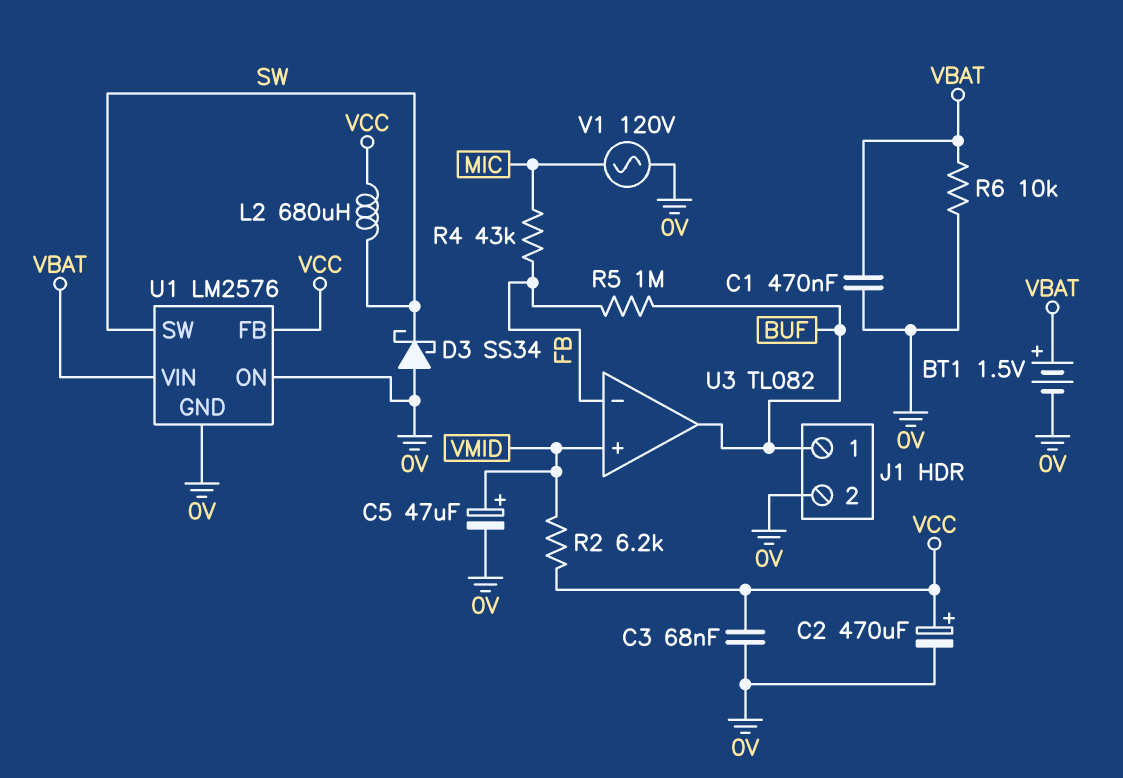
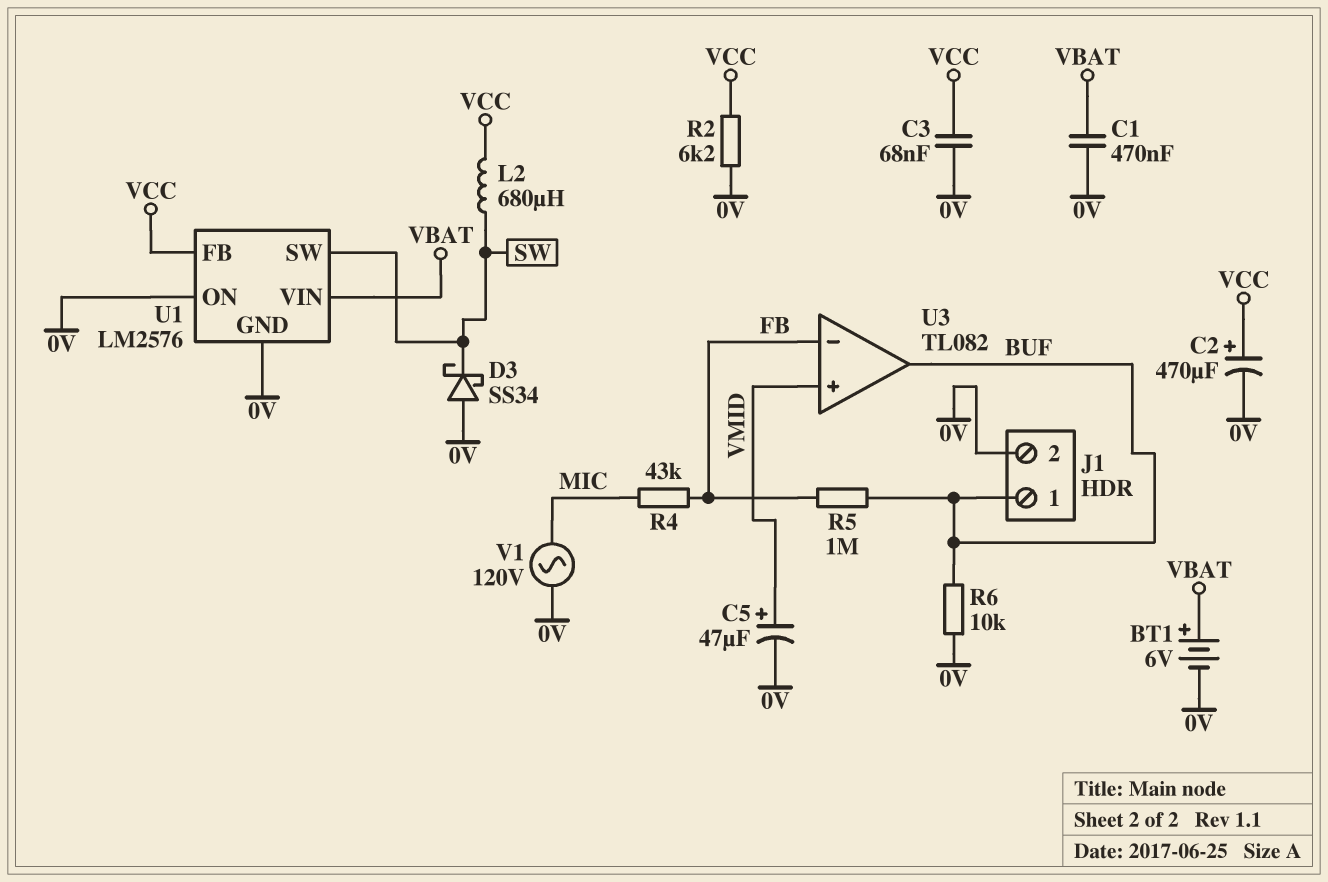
BT1: 1.5V (plus VBAT, minus 0V) -> 6V (plus VBAT, minus 0V)
R2: 6.2k (VCC, VMID) -> 6.2k (0V, VCC)
R6: 10k (0V, VBAT) -> 10k (0V, BUF)

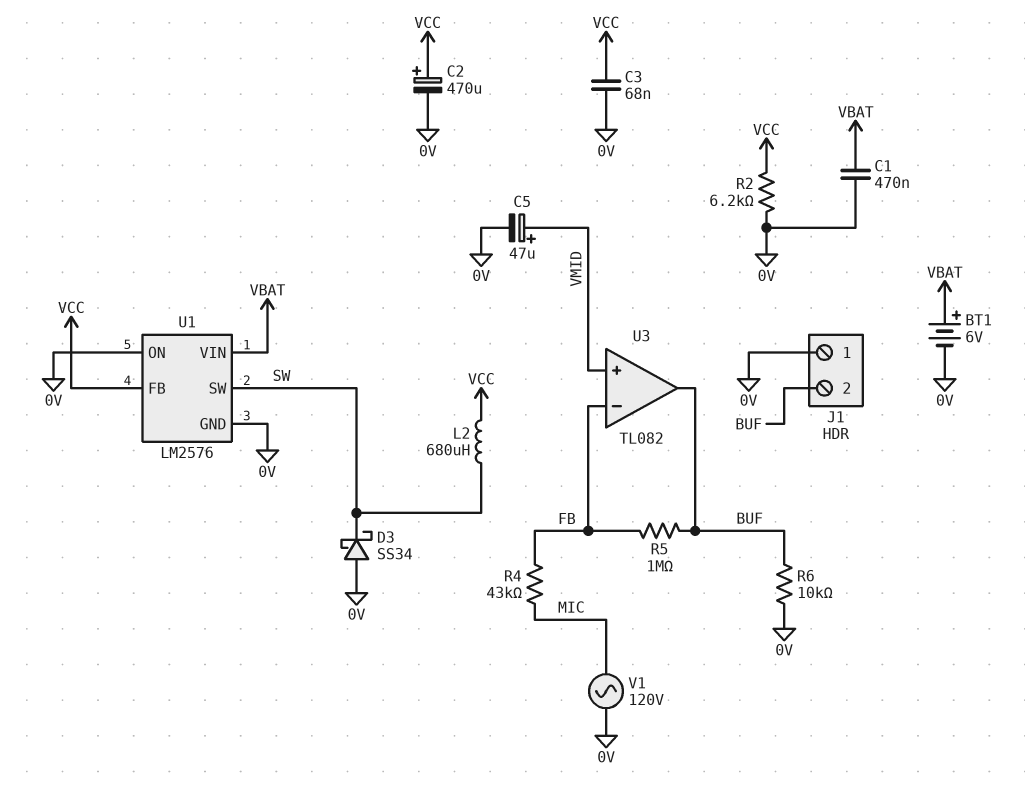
J1 pin 1: BUF -> 0V
J1 pin 2: 0V -> BUF

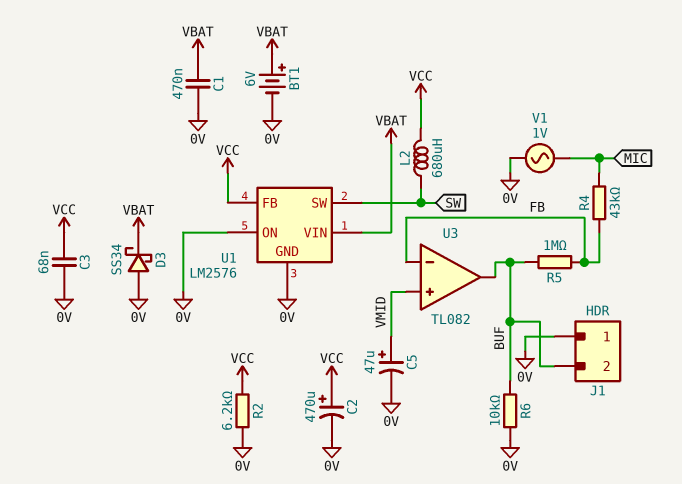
D3: schottky SS34 (A 0V, K SW) -> schottky SS34 (A 0V, K VBAT)
V1: AC 120V (0V, MIC) -> AC 1V (0V, MIC)

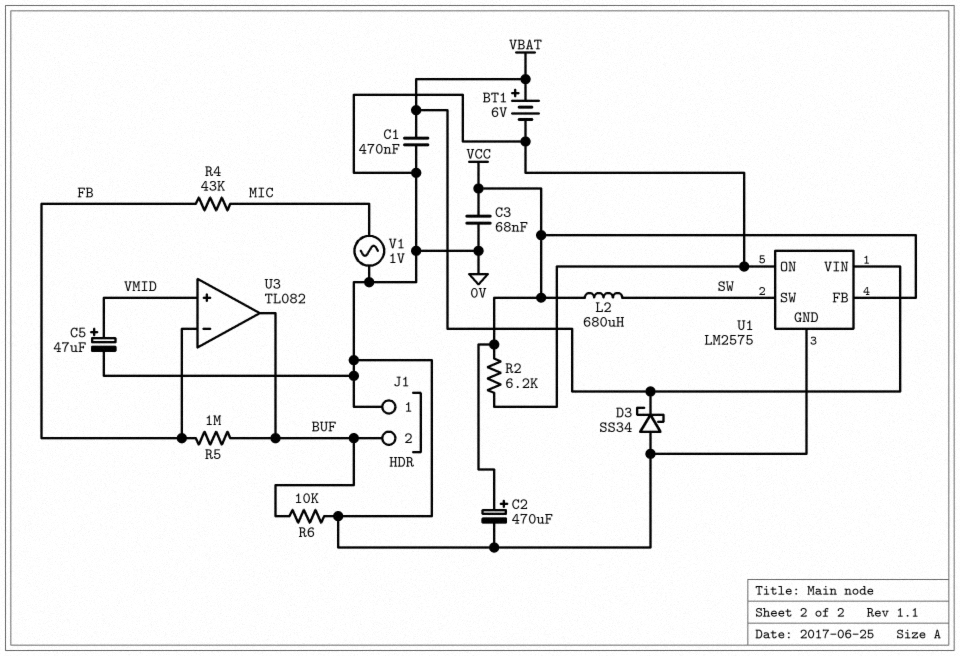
U1: LM2576 -> LM2575

